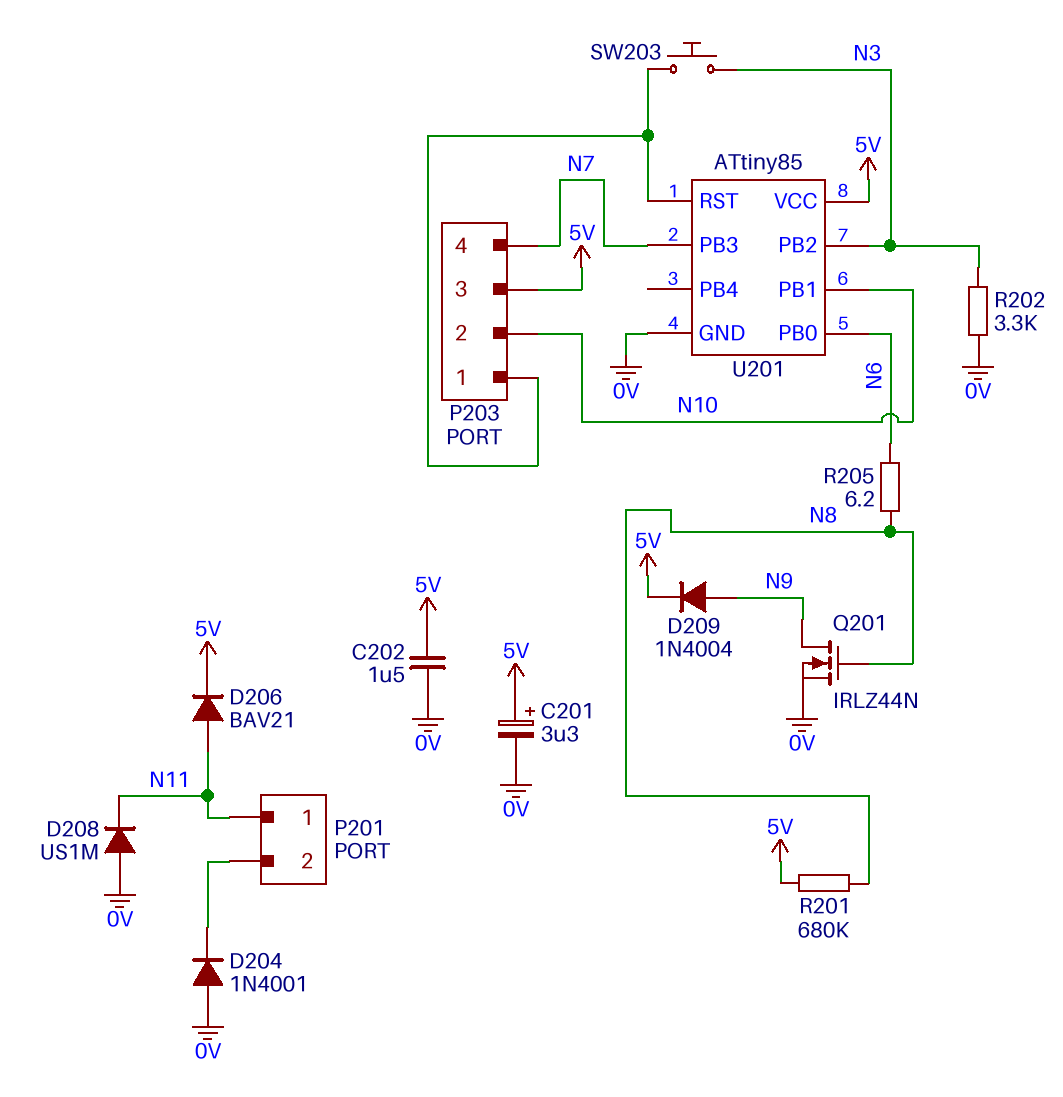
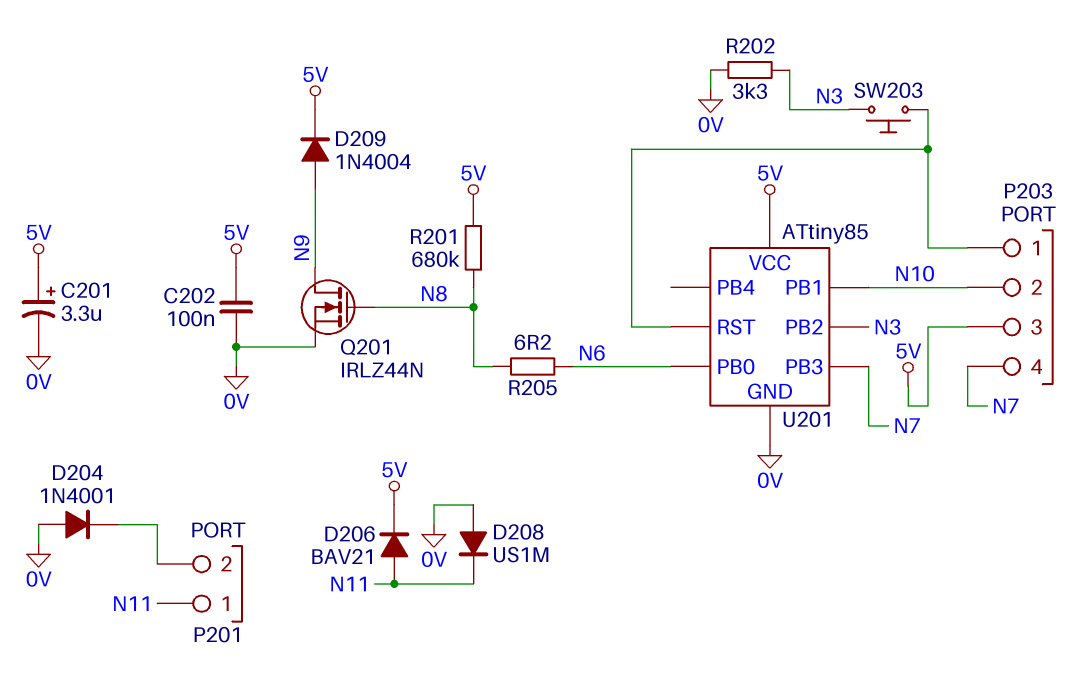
C202: 1.5uF (0V, 5V) -> 100nF (0V, 5V)

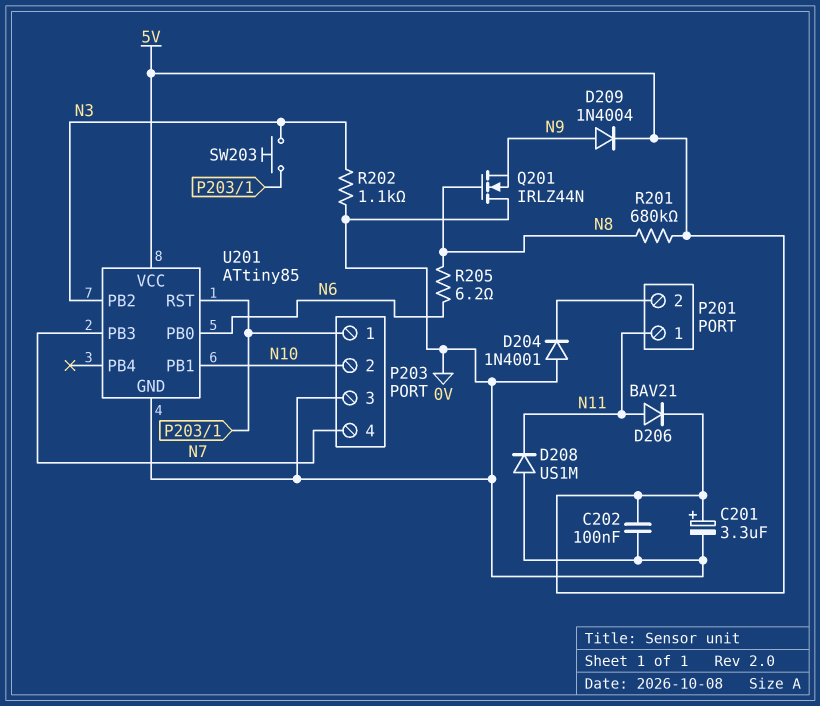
P203 pin 3: 5V -> 0V
Q201: NMOS IRLZ44N (G N8, D N9, S 0V) -> NMOS IRLZ44N (G N8, D 0V, S N9)
R202: 3.3k (0V, N3) -> 1.1k (0V, N3)

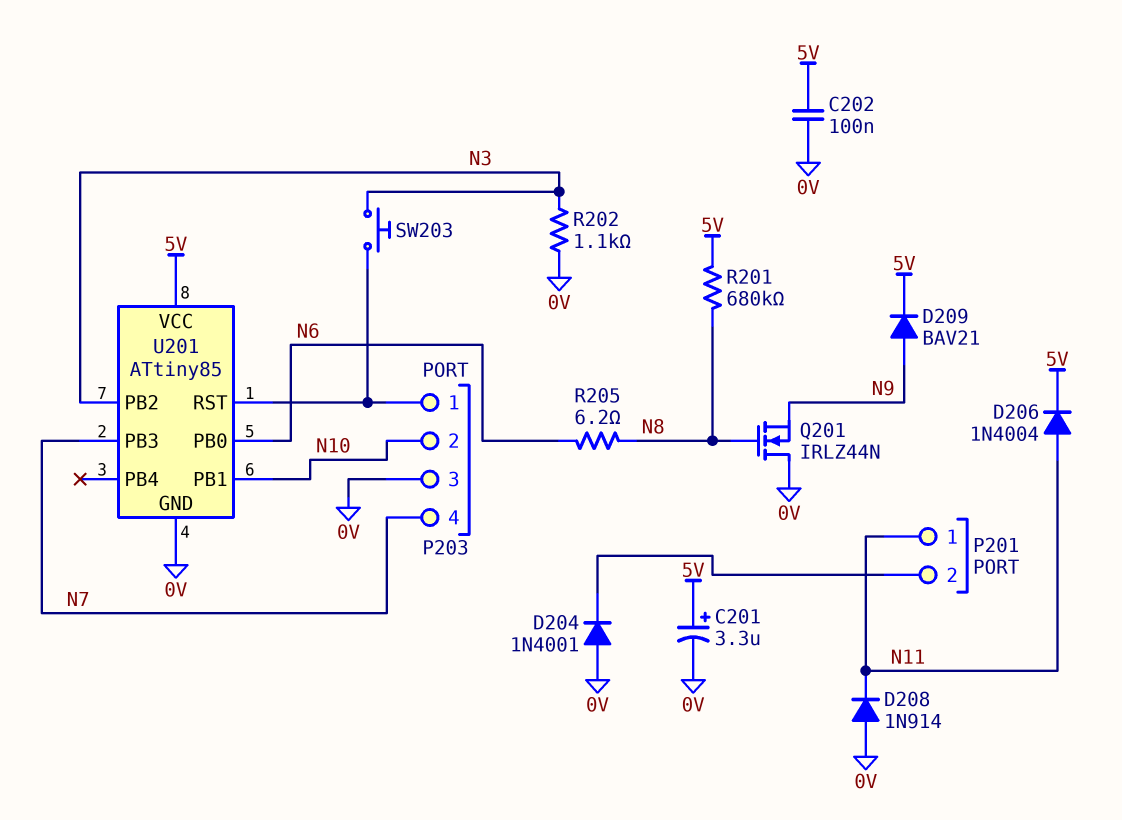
D206: diode BAV21 (A N11, K 5V) -> diode 1N4004 (A N11, K 5V)
D208: diode US1M (A 0V, K N11) -> diode 1N914 (A 0V, K N11)
D209: diode 1N4004 (A N9, K 5V) -> diode BAV21 (A N9, K 5V)

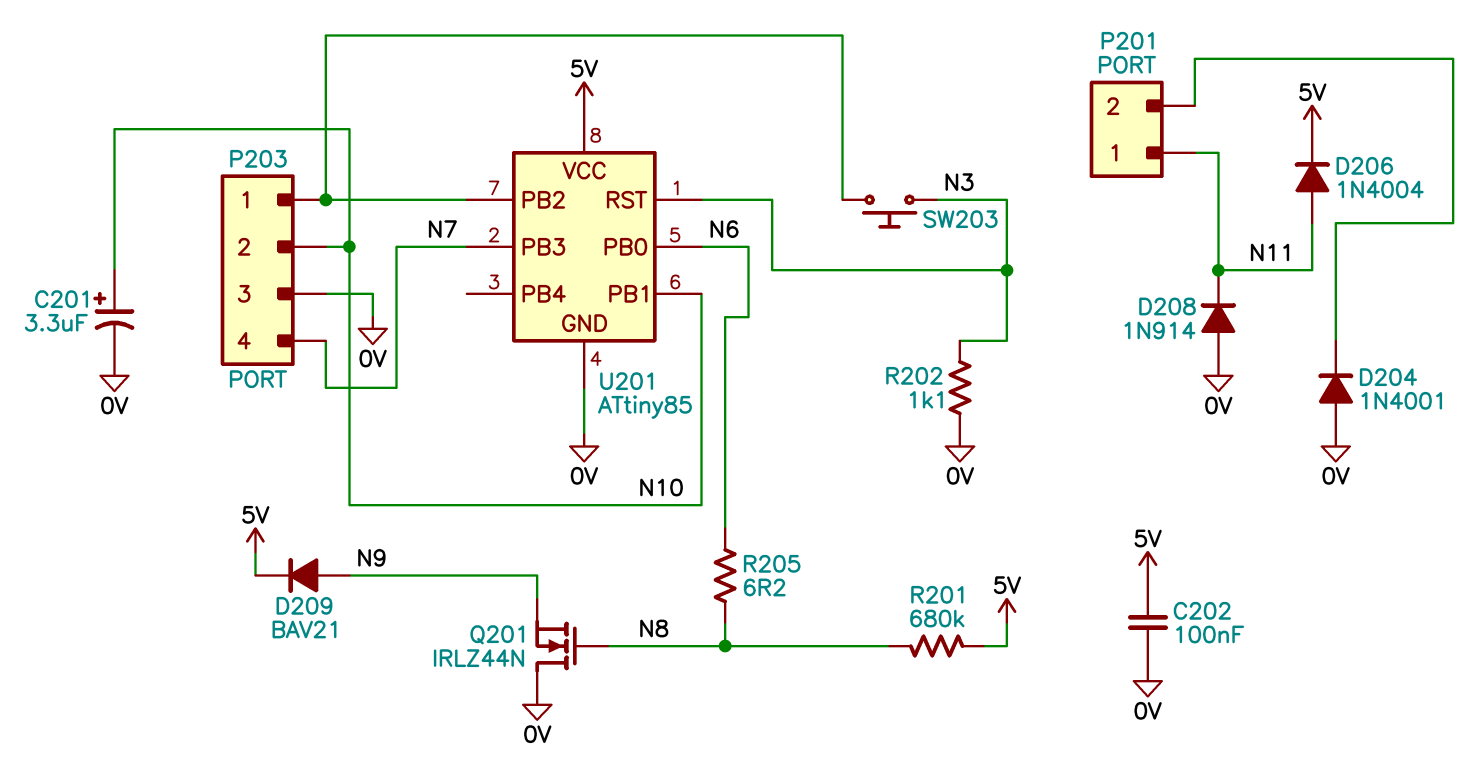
C201: 3.3uF (plus 5V, minus 0V) -> 3.3uF (plus N10, minus 0V)
U201 pin PB2: N3 -> P203/1
U201 pin RST: P203/1 -> N3

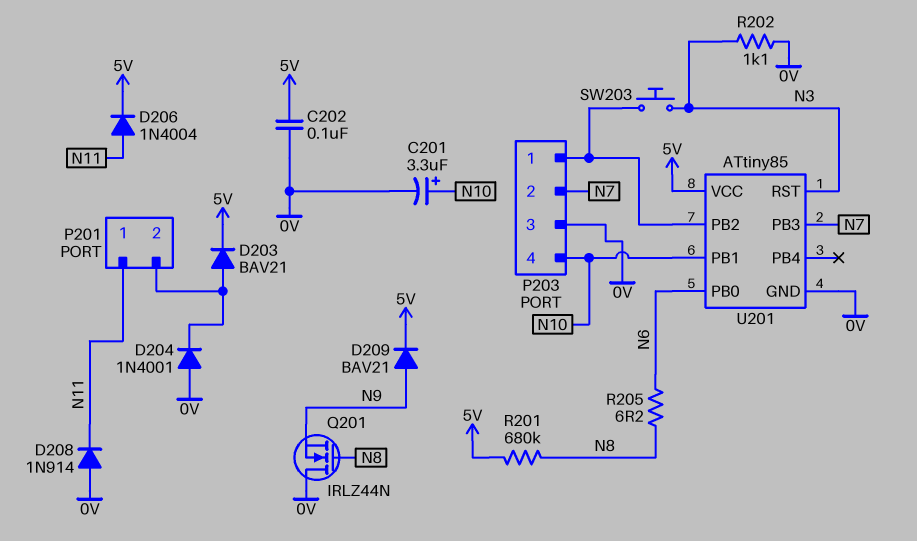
D203: none -> diode BAV21 (A P201/2, K 5V)
P203 pin 2: N10 -> N7
P203 pin 4: N7 -> N10

